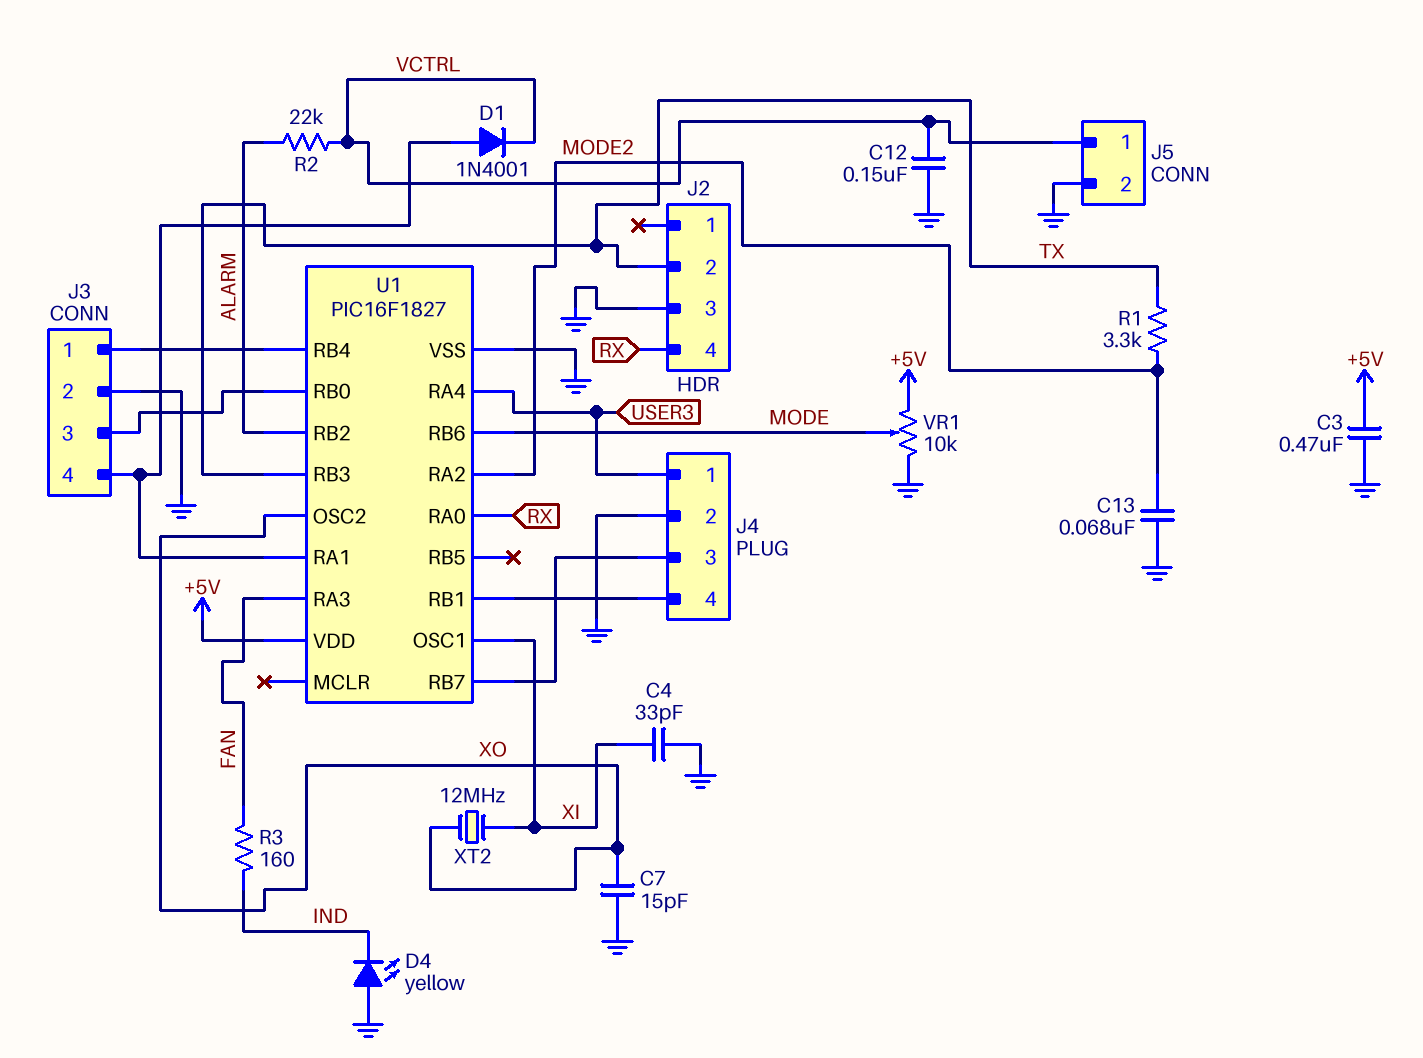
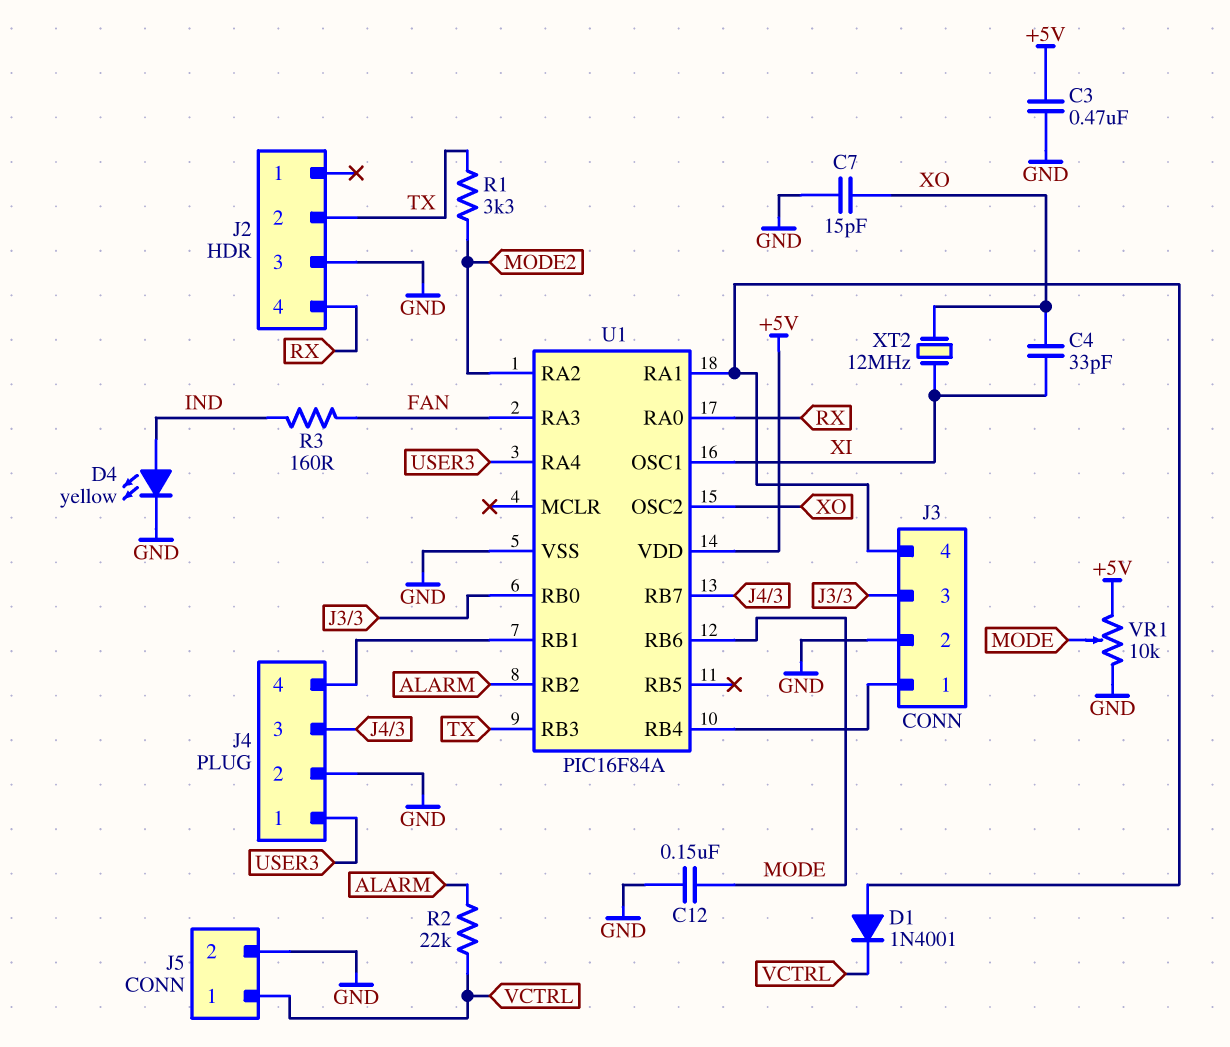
C4: 33pF (GND, XI) -> 33pF (XI, XO)
C12: 150nF (GND, VCTRL) -> 150nF (GND, MODE)
C13: 68nF (GND, MODE2) -> none
D4: LED yellow (A GND, K IND) -> LED yellow (A IND, K GND)
U1: PIC16F1827 -> PIC16F84A

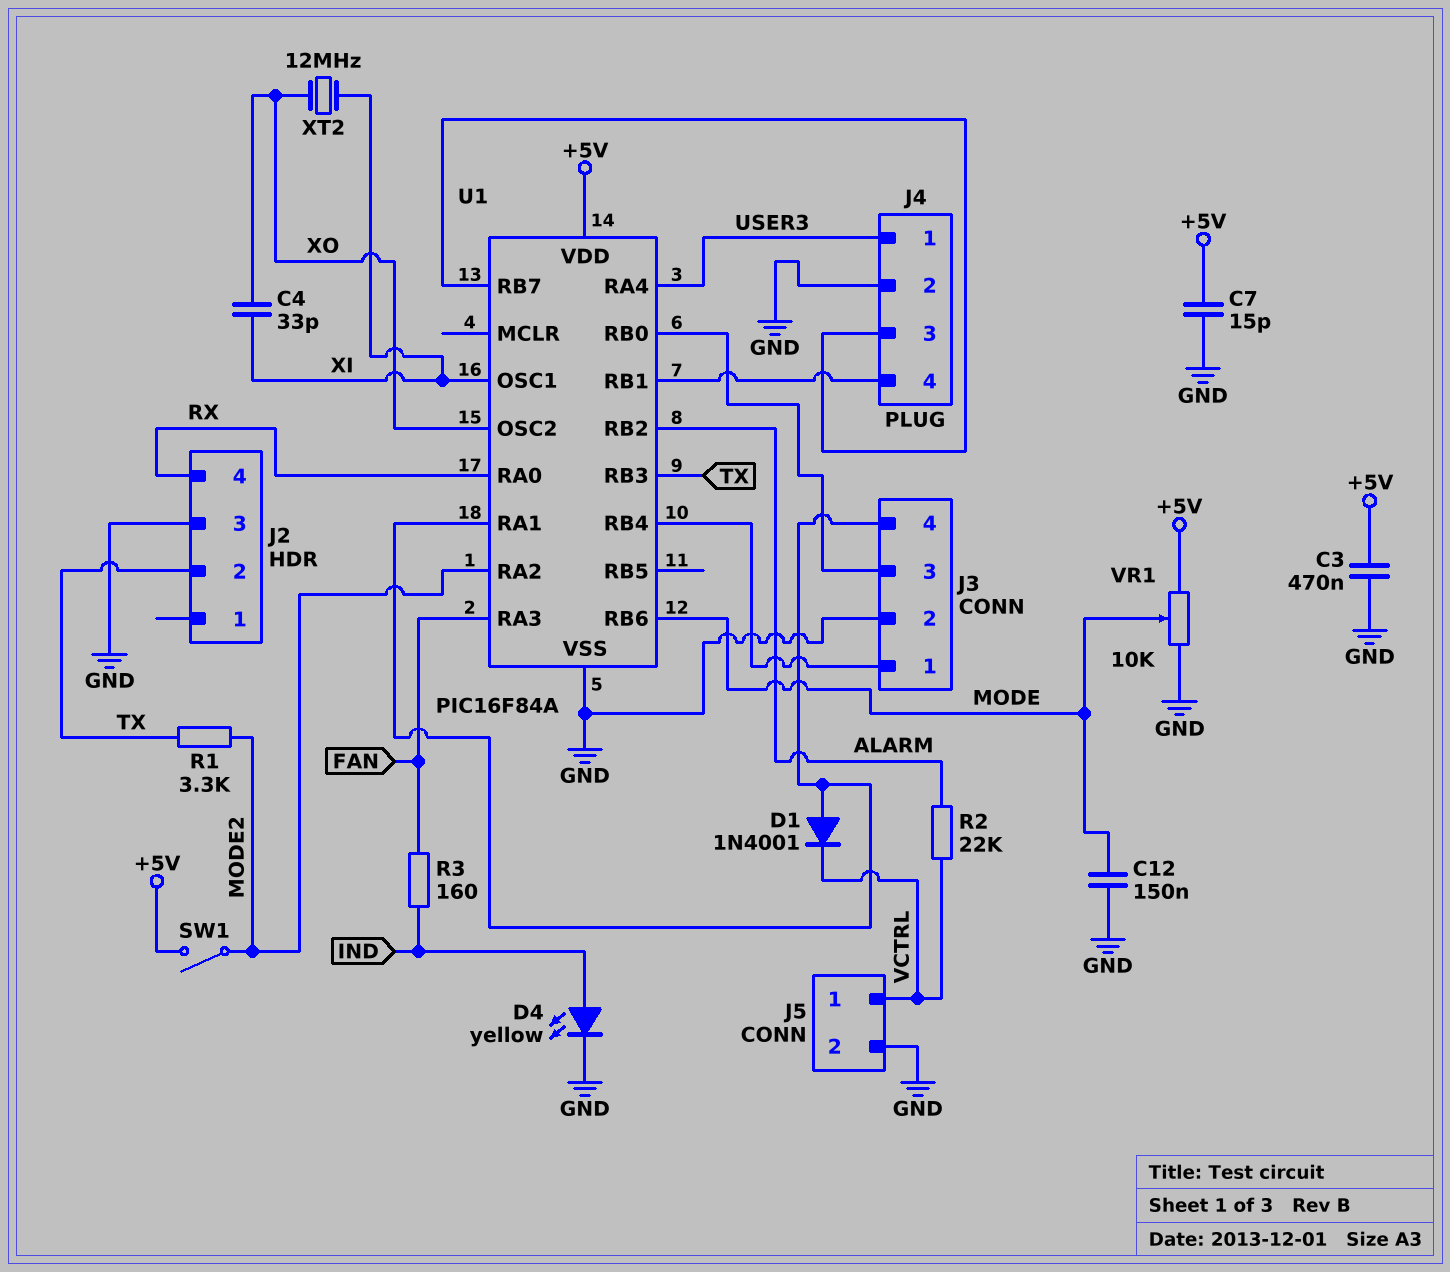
C7: 15pF (GND, XO) -> 15pF (+5V, GND)
SW1: none -> switch (+5V, MODE2)

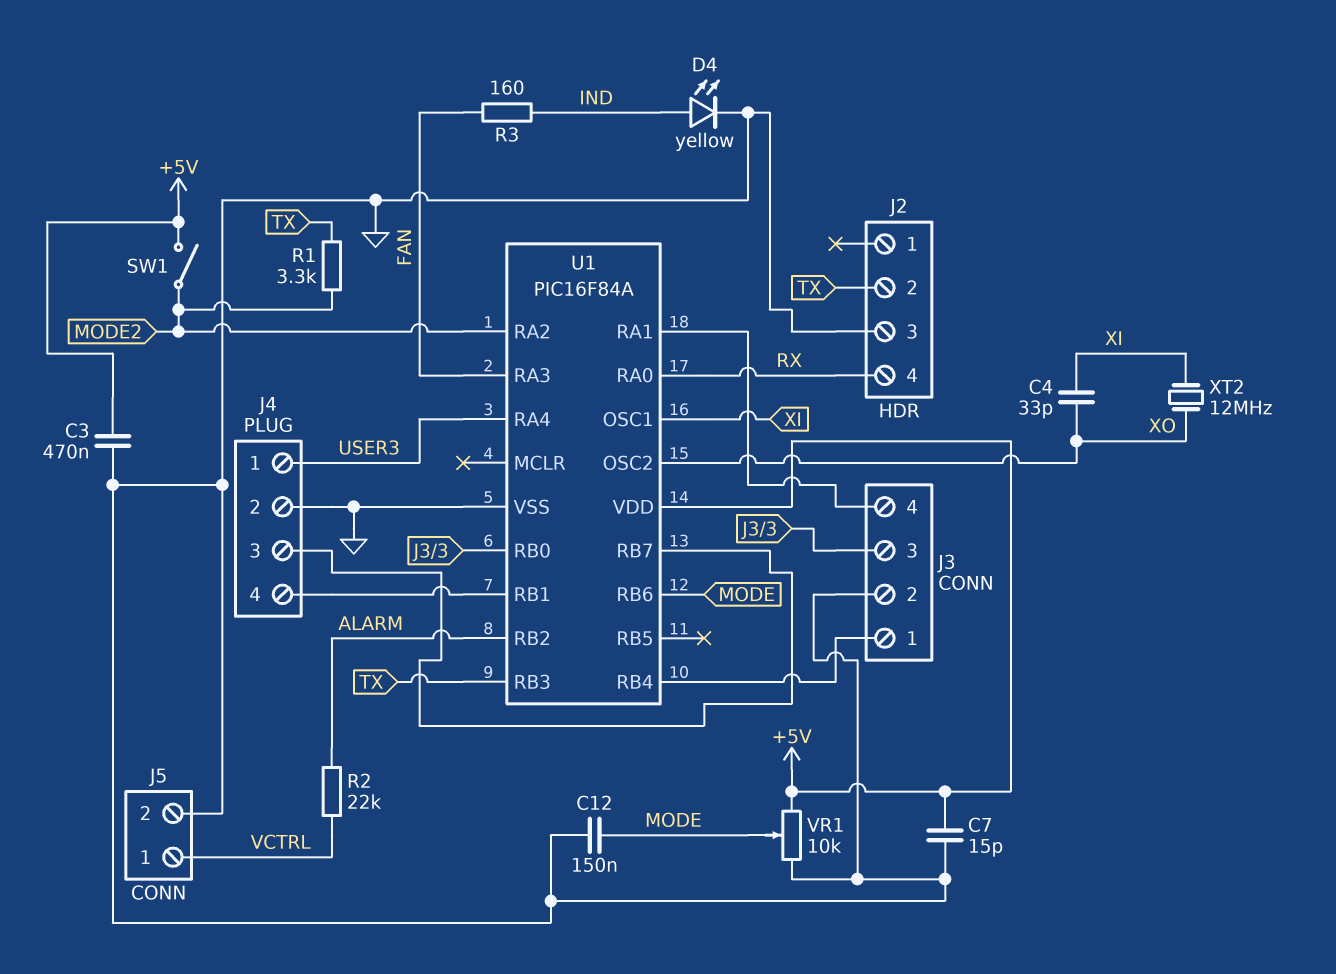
D1: diode 1N4001 (A J3/4, K VCTRL) -> none

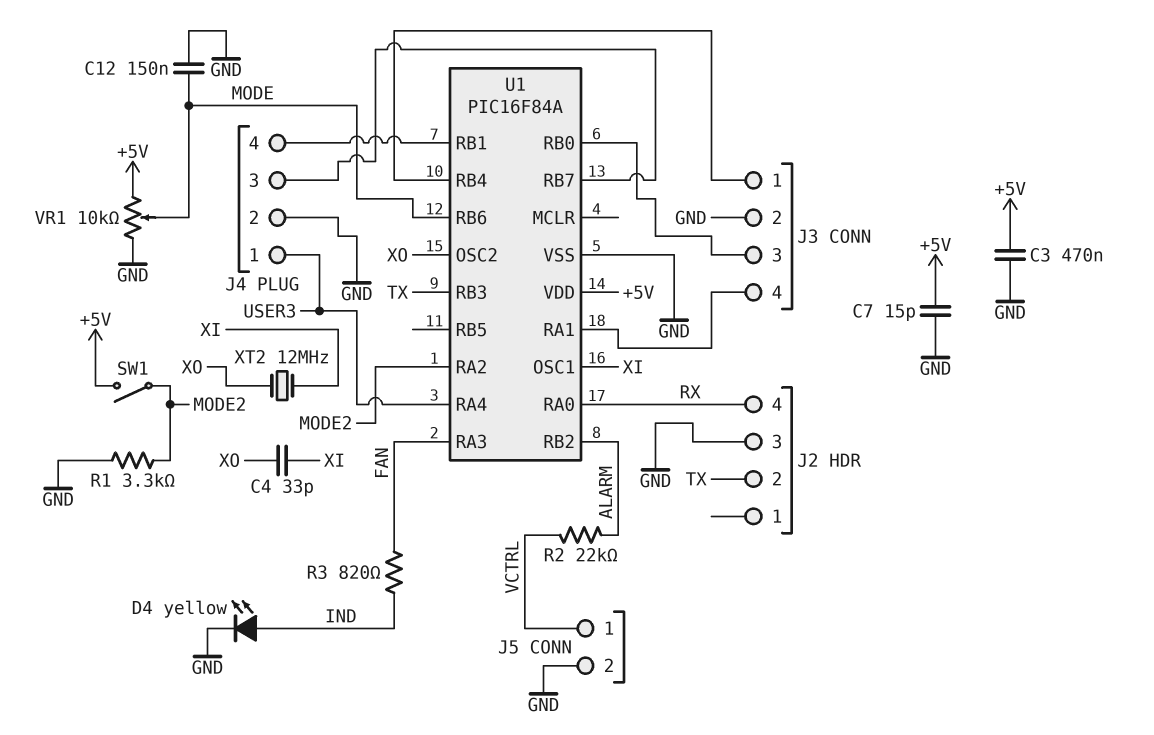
R1: 3.3k (MODE2, TX) -> 3.3k (GND, MODE2)
R3: 160 (FAN, IND) -> 820 (FAN, IND)

